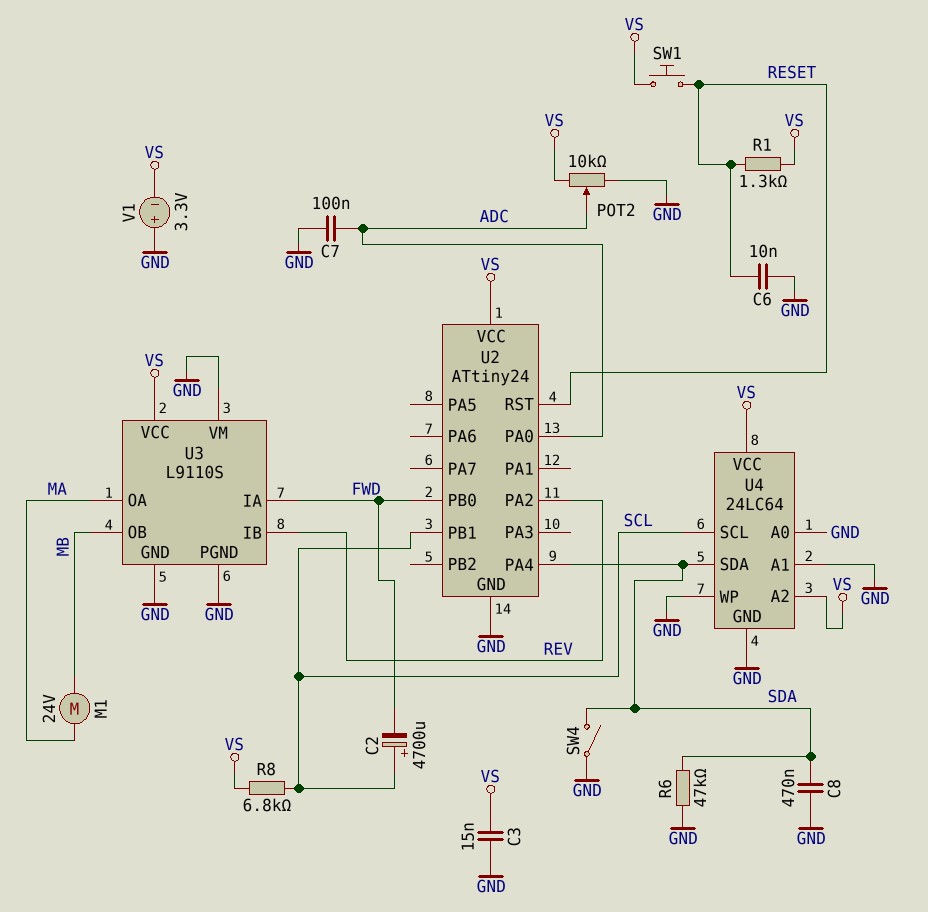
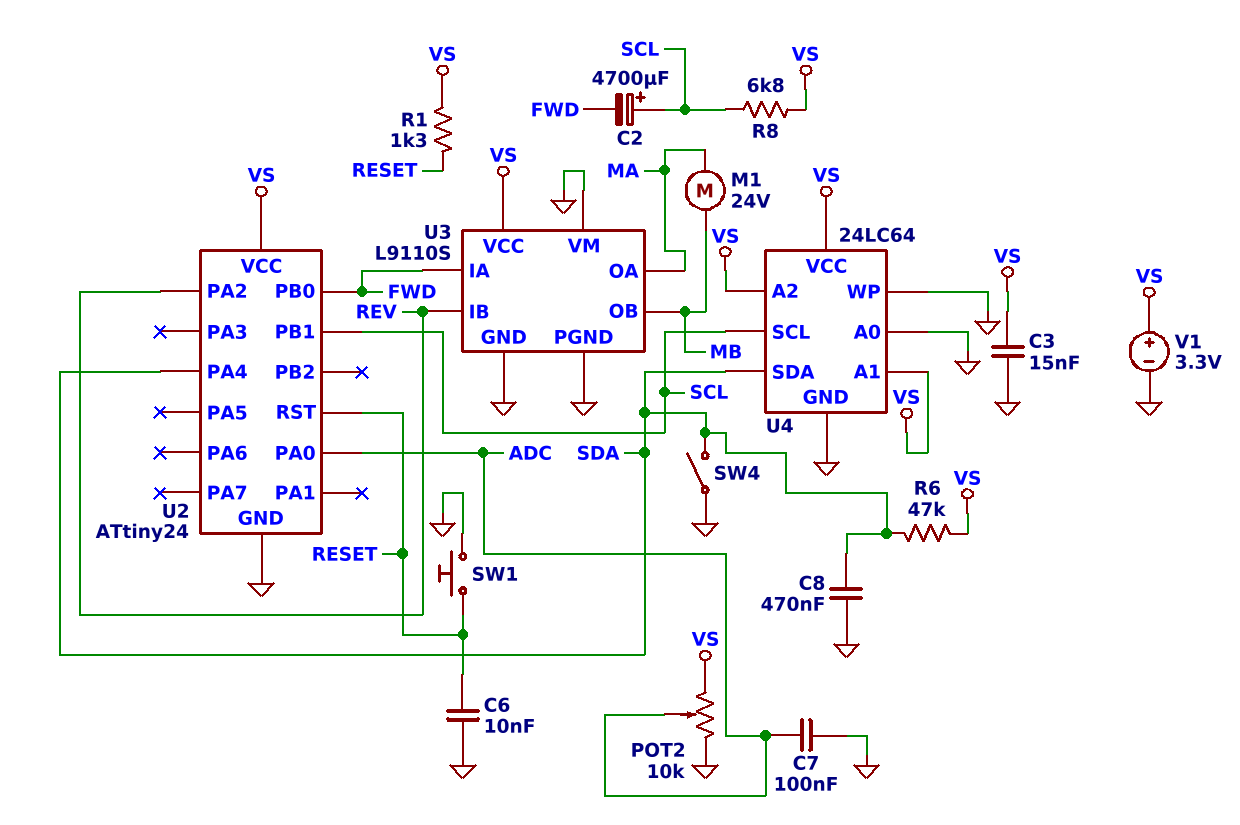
R6: 47k (GND, SDA) -> 47k (SDA, VS)
SW1: button (RESET, VS) -> button (GND, RESET)
U4 pin A1: GND -> VS
V1: 3.3V (plus GND, minus VS) -> 3.3V (plus VS, minus GND)

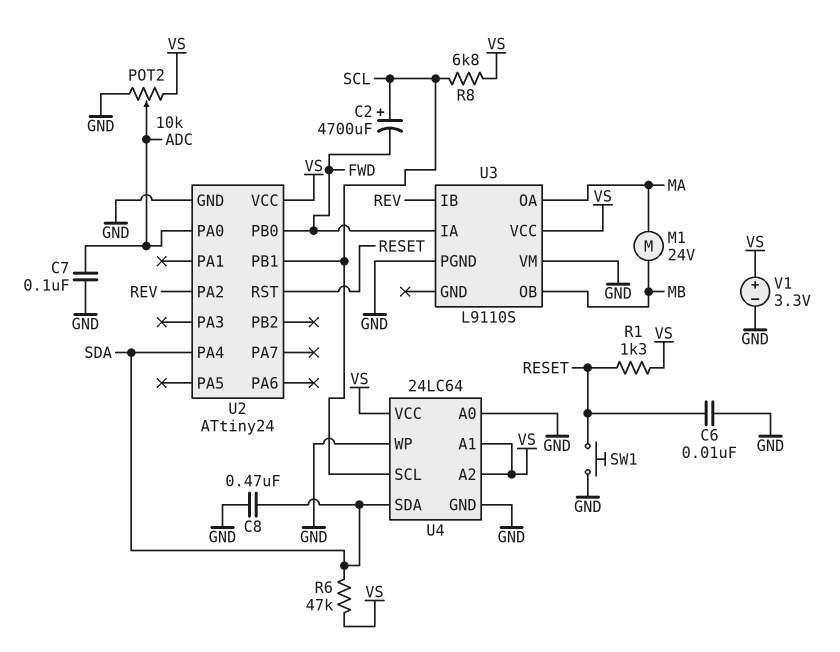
C3: 15nF (GND, VS) -> none
SW4: switch (GND, SDA) -> none
U3 pin GND: GND -> none

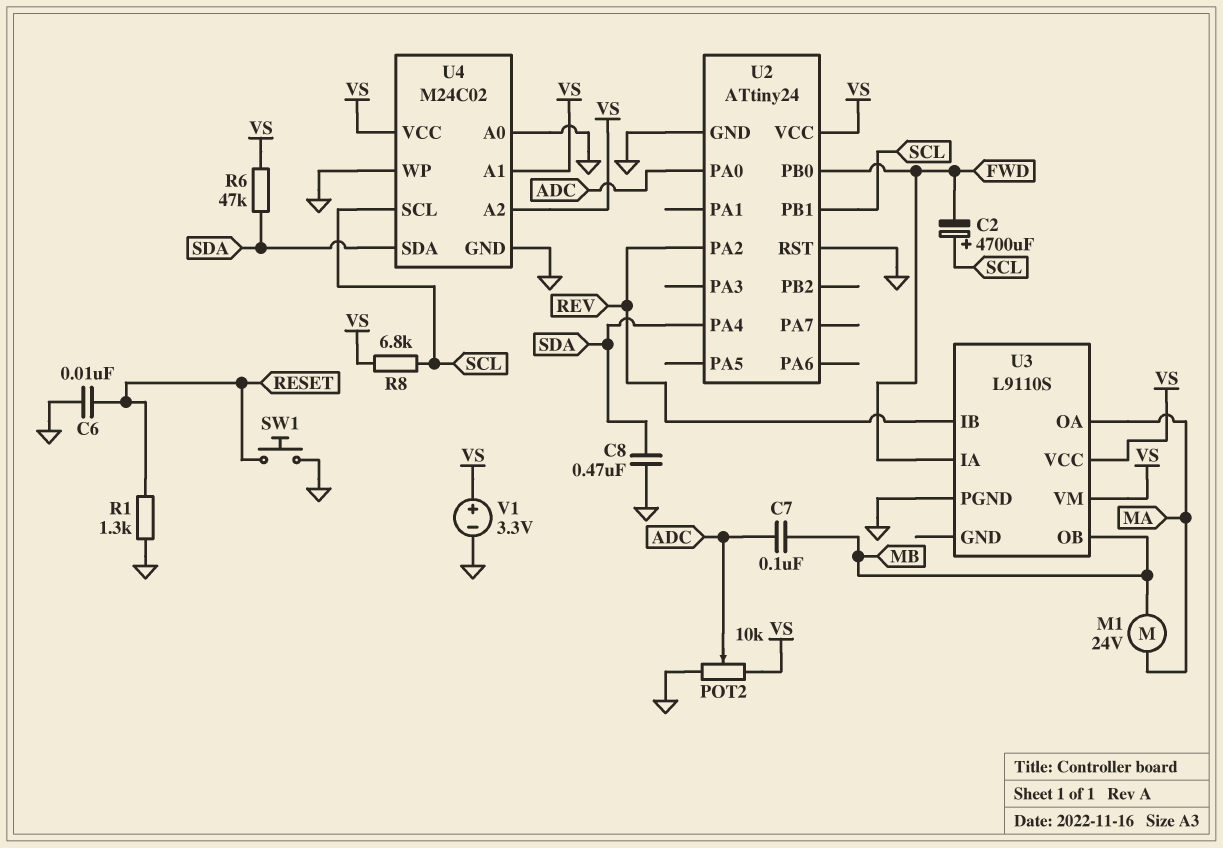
C7: 100nF (ADC, GND) -> 100nF (ADC, MB)
R1: 1.3k (RESET, VS) -> 1.3k (GND, RESET)
U2 pin RST: RESET -> GND
U3 pin VM: GND -> VS
U4: 24LC64 -> M24C02

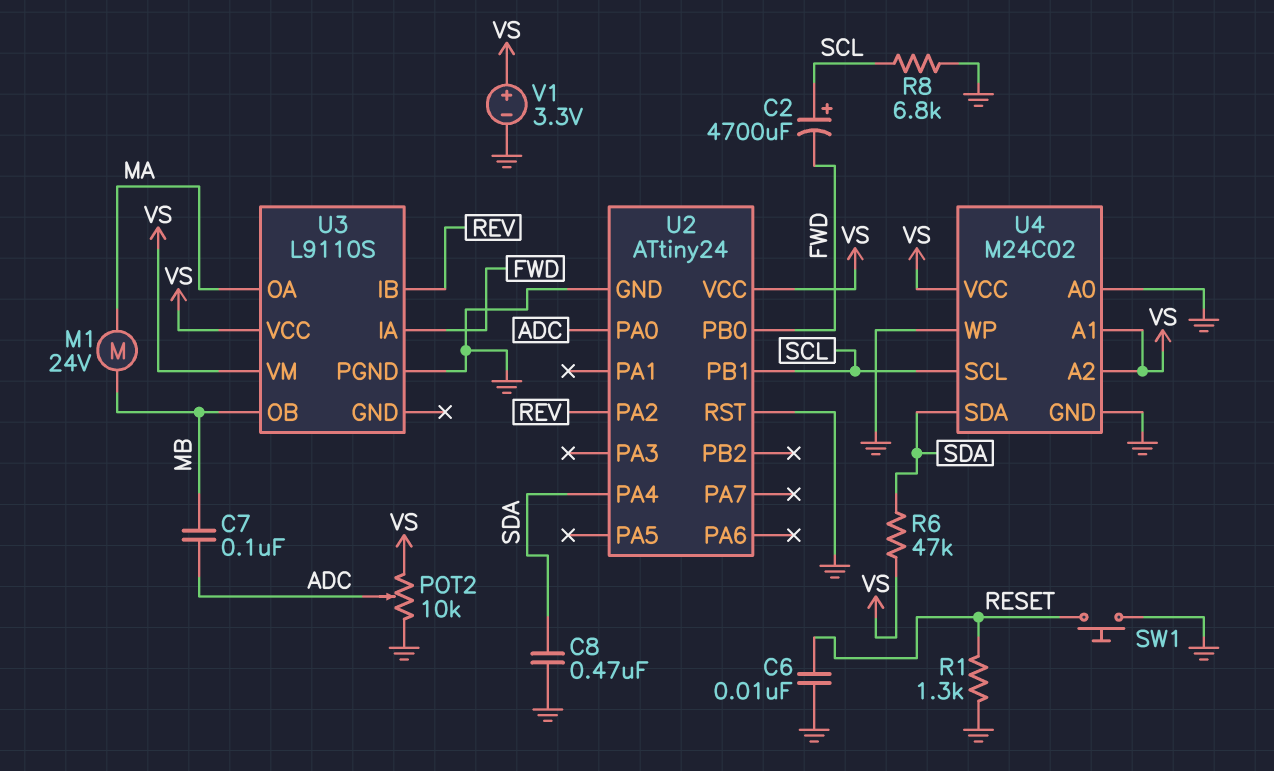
R8: 6.8k (SCL, VS) -> 6.8k (GND, SCL)

